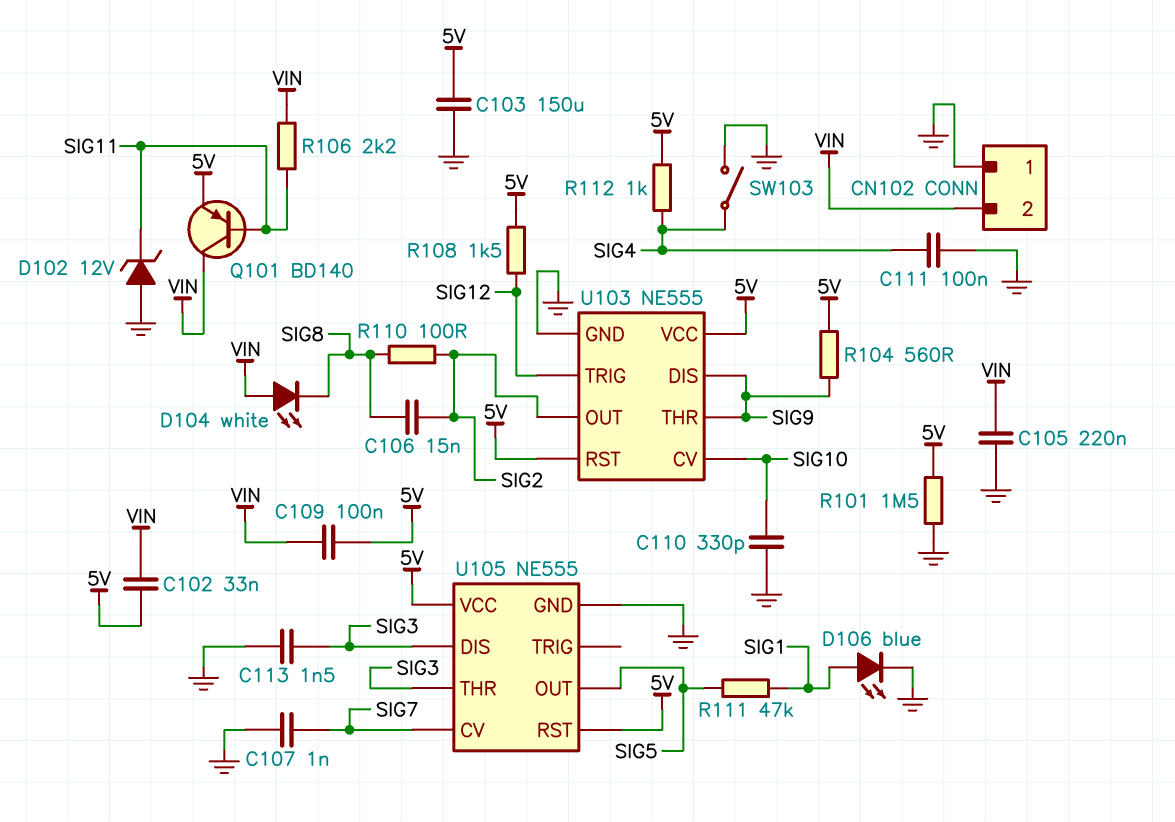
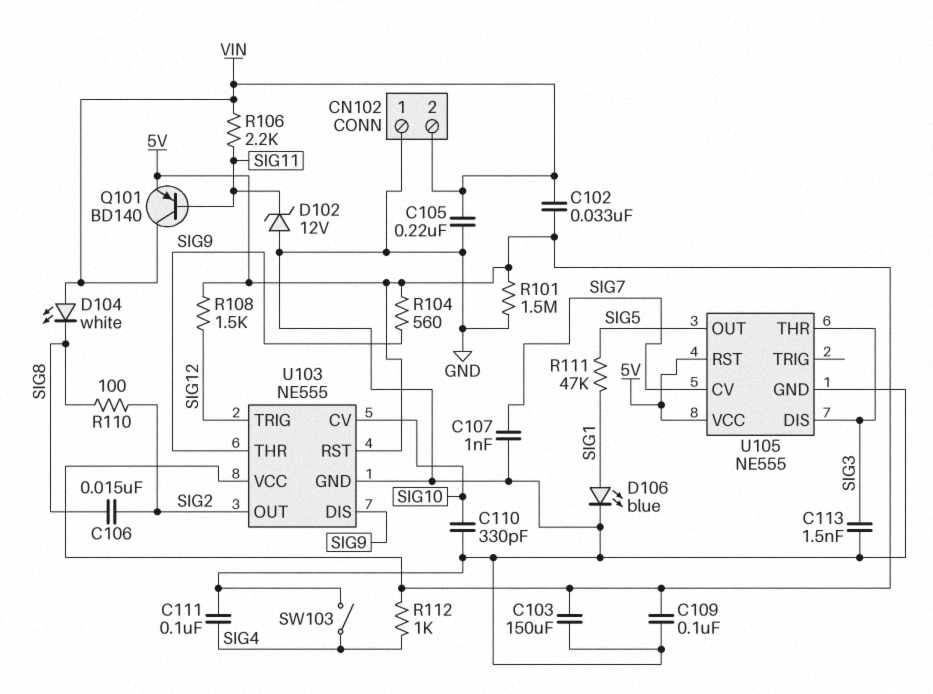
C109: 100nF (5V, VIN) -> 100nF (5V, GND)

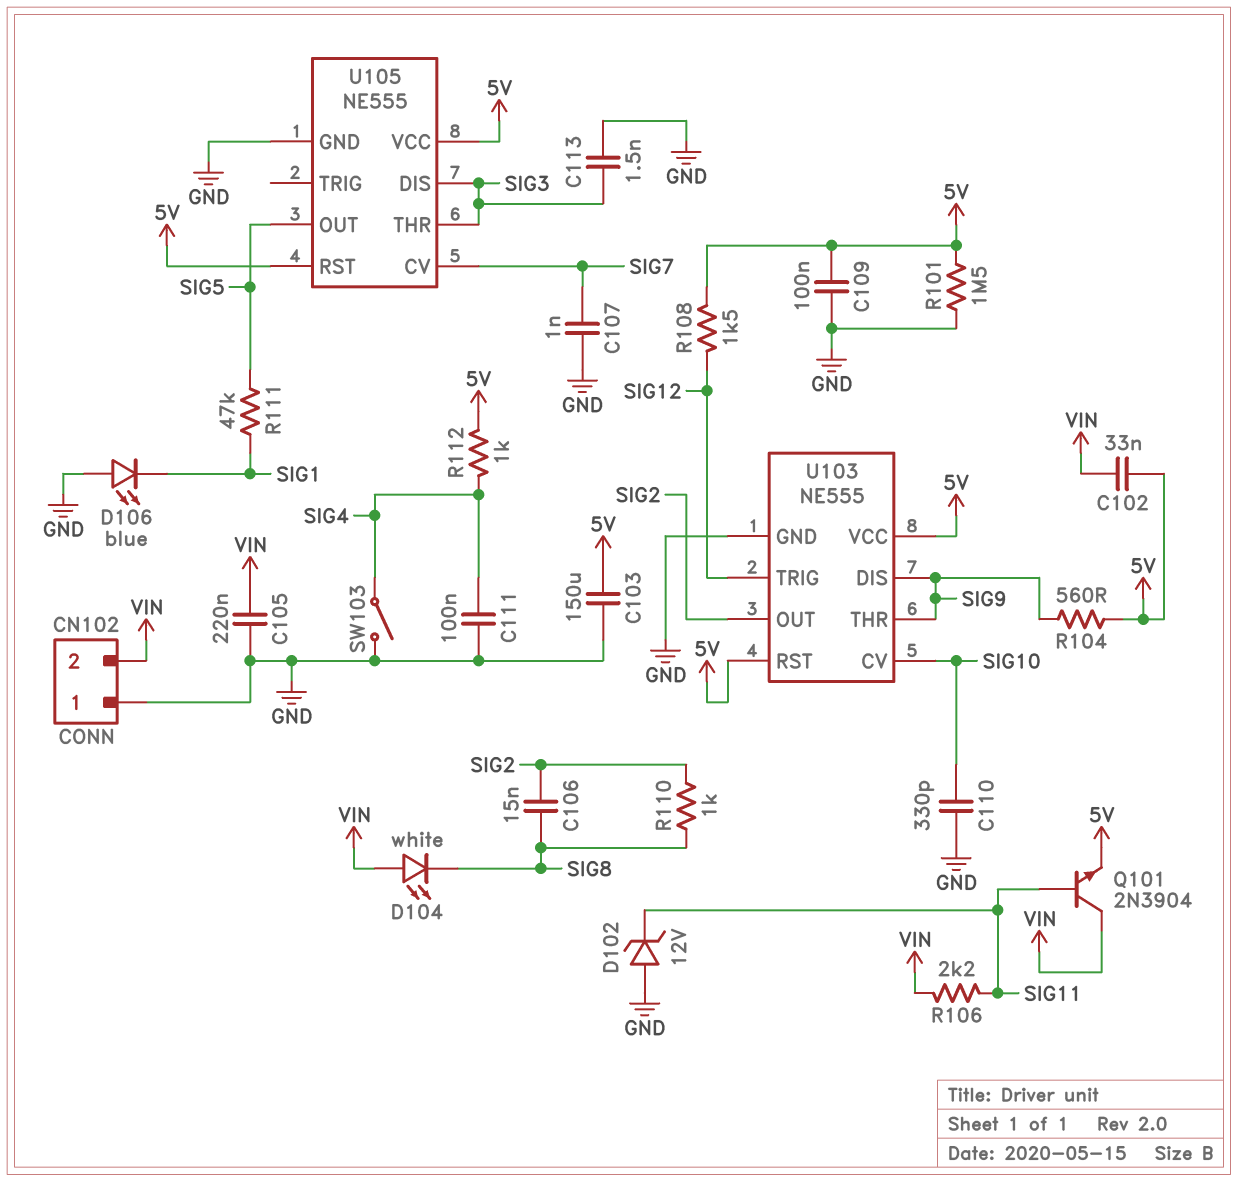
D106: LED blue (A SIG1, K GND) -> LED blue (A GND, K SIG1)
Q101: PNP BD140 (B SIG11, C VIN, E 5V) -> NPN 2N3904 (B SIG11, C VIN, E 5V)
R110: 100 (SIG2, SIG8) -> 1k (SIG2, SIG8)

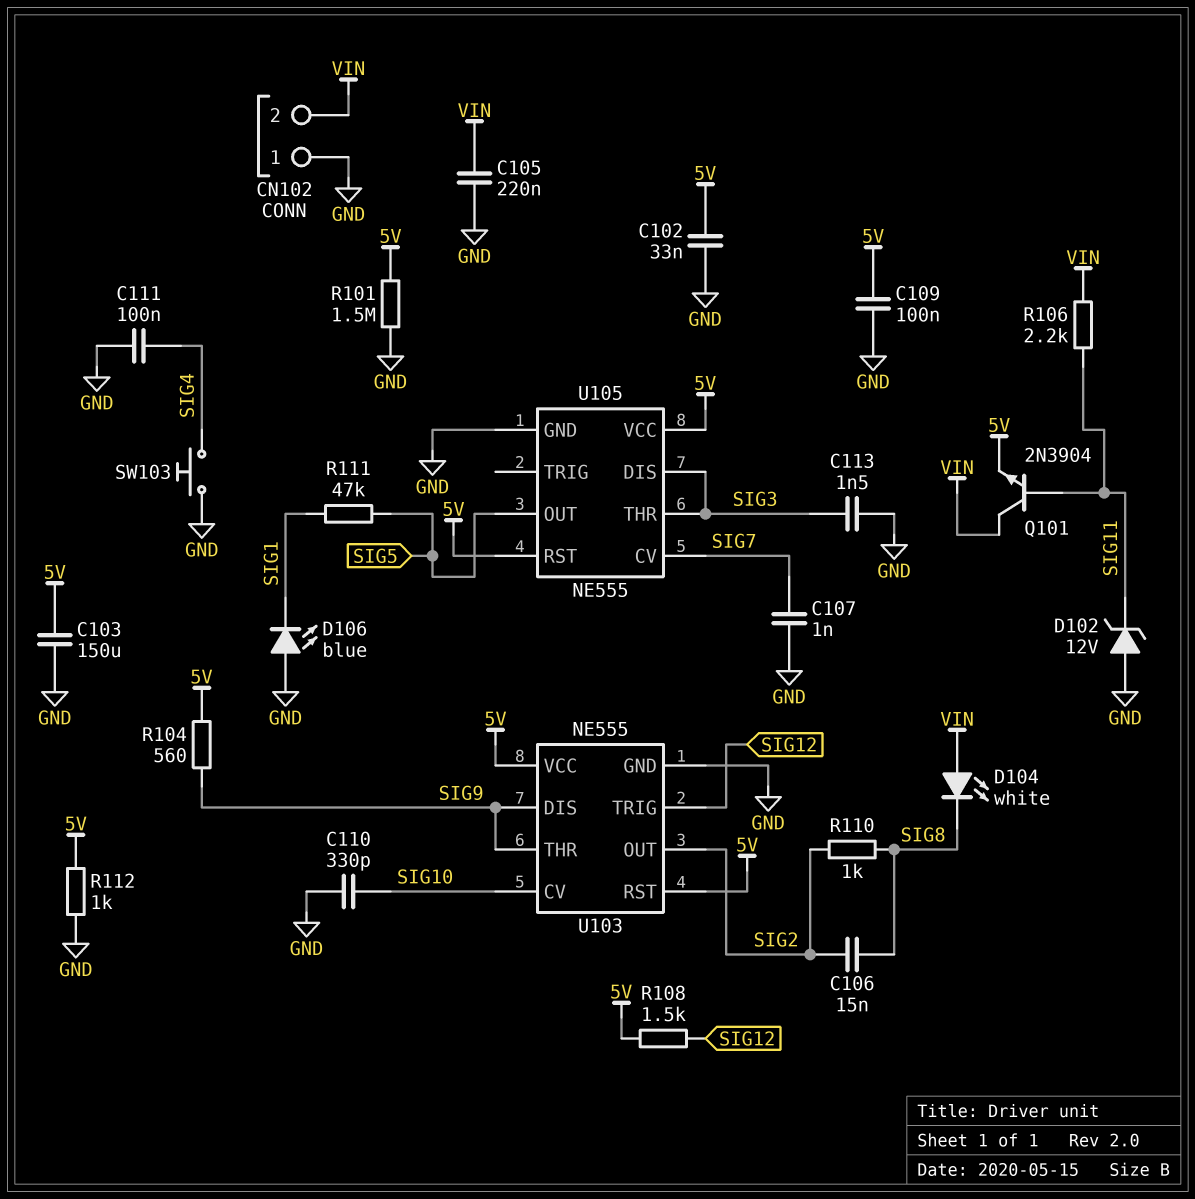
C102: 33nF (5V, VIN) -> 33nF (5V, GND)
R112: 1k (5V, SIG4) -> 1k (5V, GND)
SW103: switch (GND, SIG4) -> button (GND, SIG4)

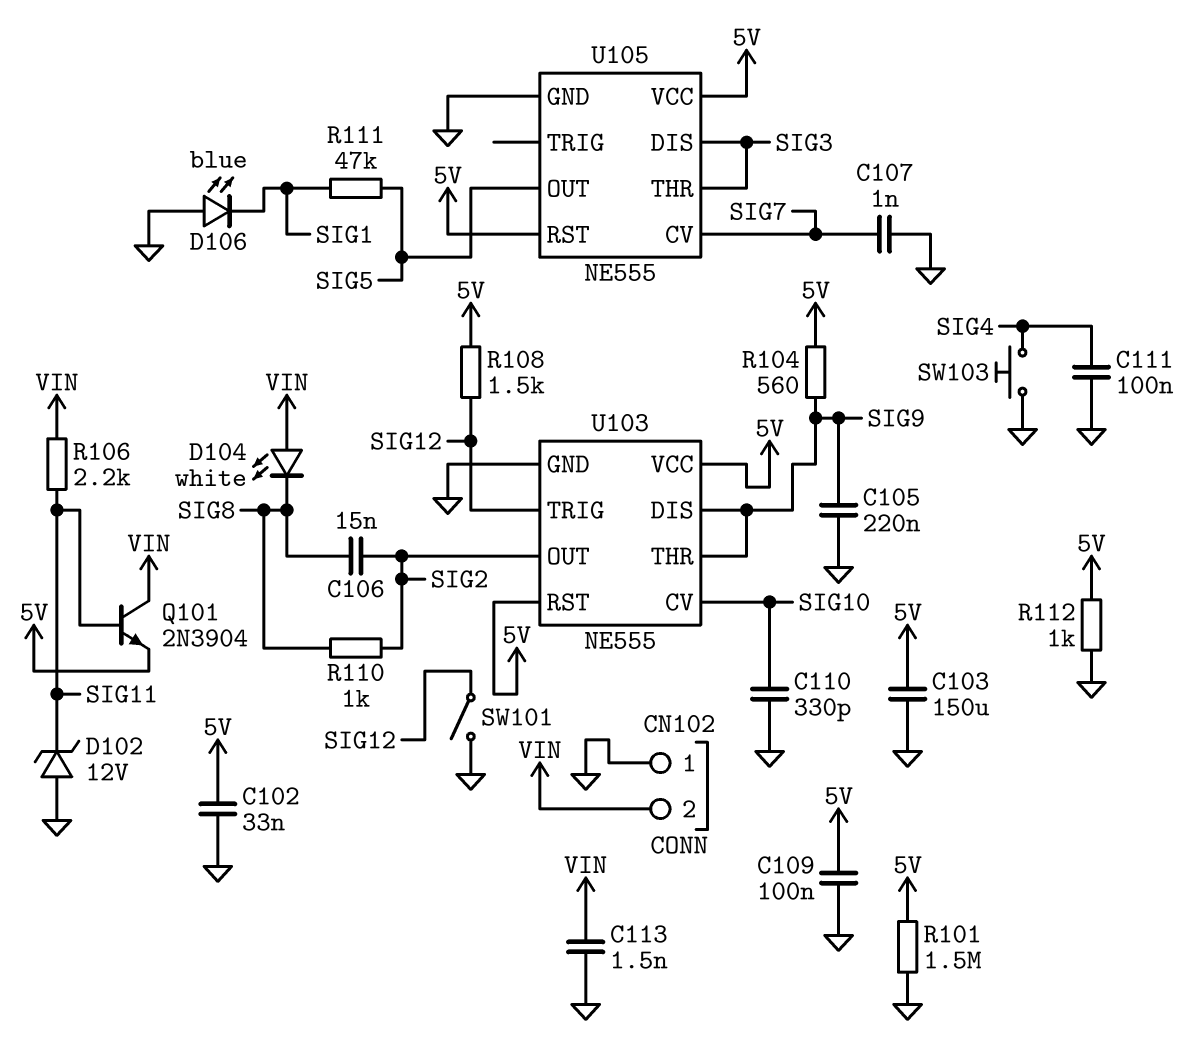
C105: 220nF (GND, VIN) -> 220nF (GND, SIG9)
C113: 1.5nF (GND, SIG3) -> 1.5nF (GND, VIN)
SW101: none -> switch (GND, SIG12)

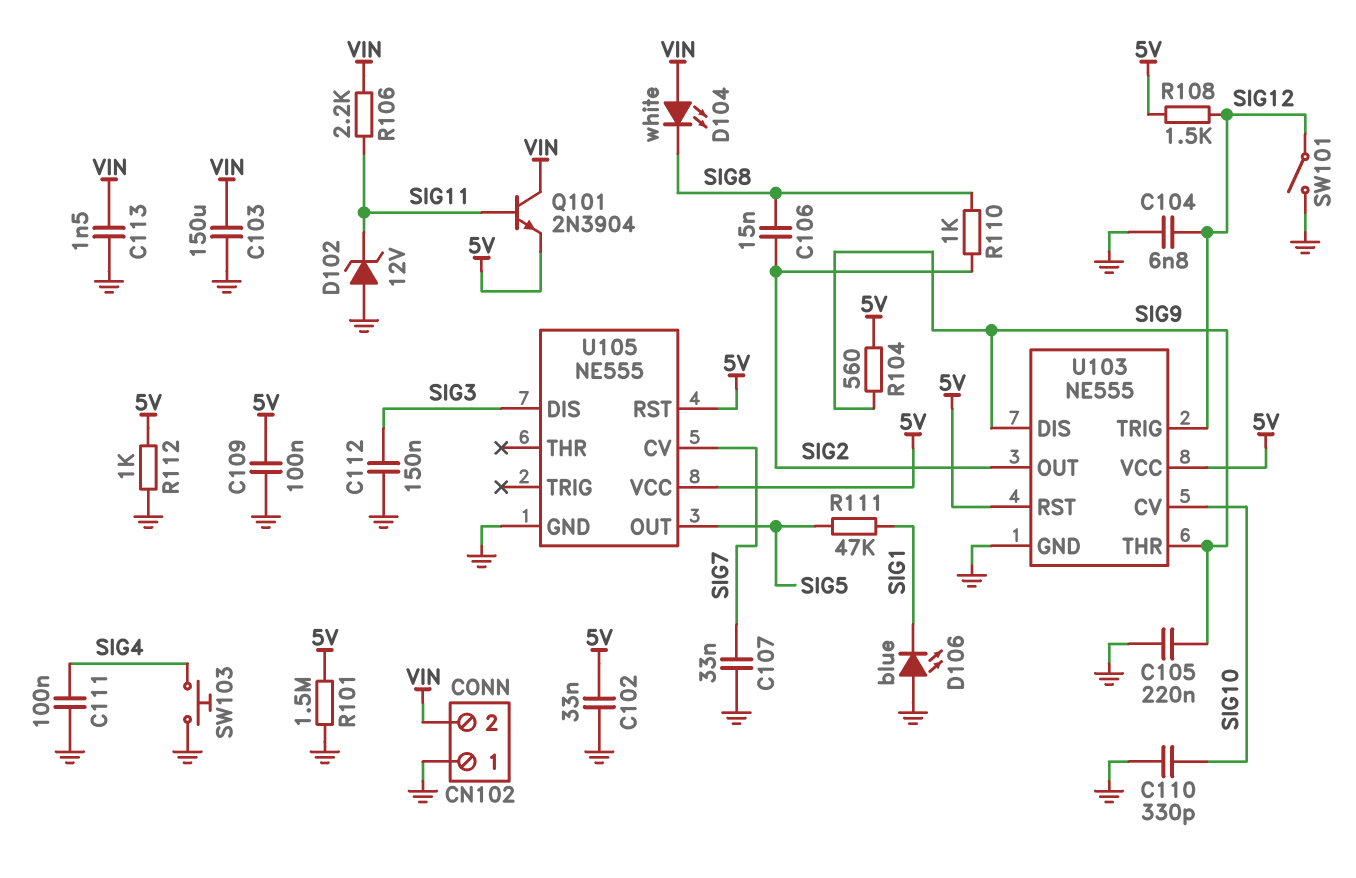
C103: 150uF (5V, GND) -> 150uF (GND, VIN)
C104: none -> 6.8nF (GND, SIG12)
C107: 1nF (GND, SIG7) -> 33nF (GND, SIG7)
C112: none -> 150nF (GND, SIG3)
U105 pin THR: SIG3 -> none

